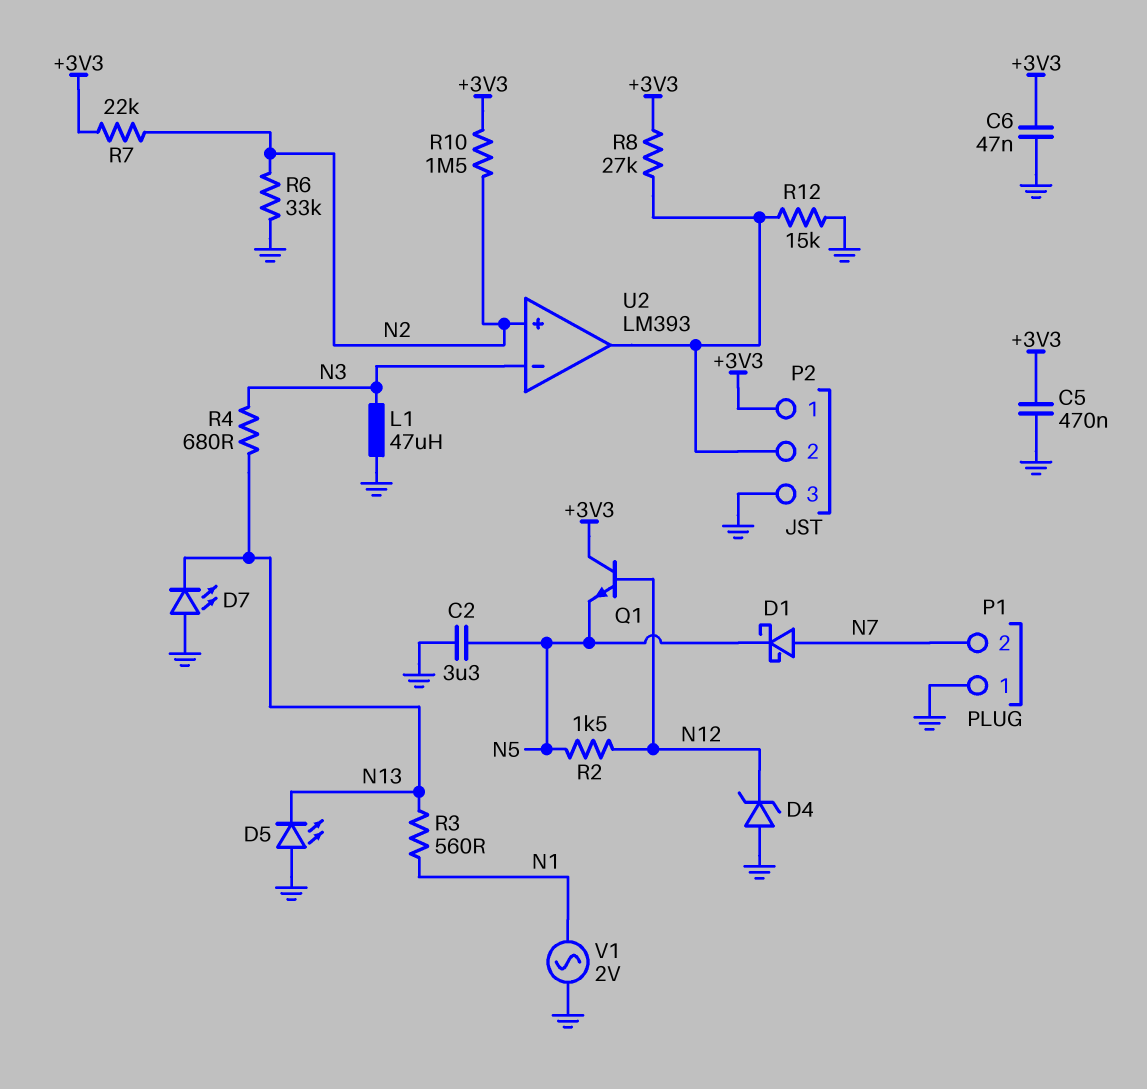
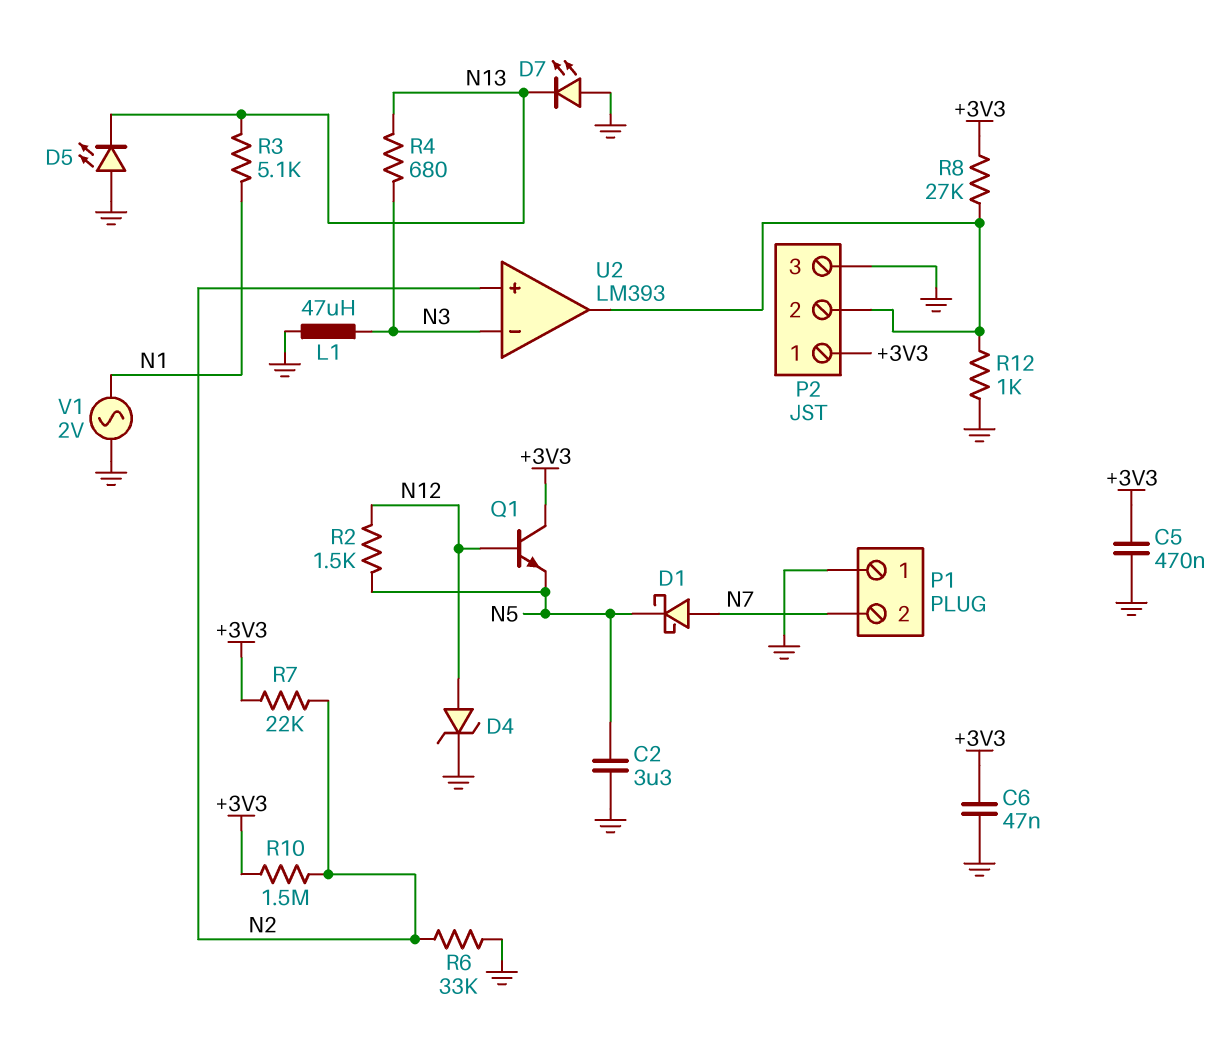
D4: zener (A GND, K N12) -> zener (A N12, K GND)
R3: 560 (N1, N13) -> 5.1k (N1, N13)
R12: 15k (GND, P2/2) -> 1k (GND, P2/2)

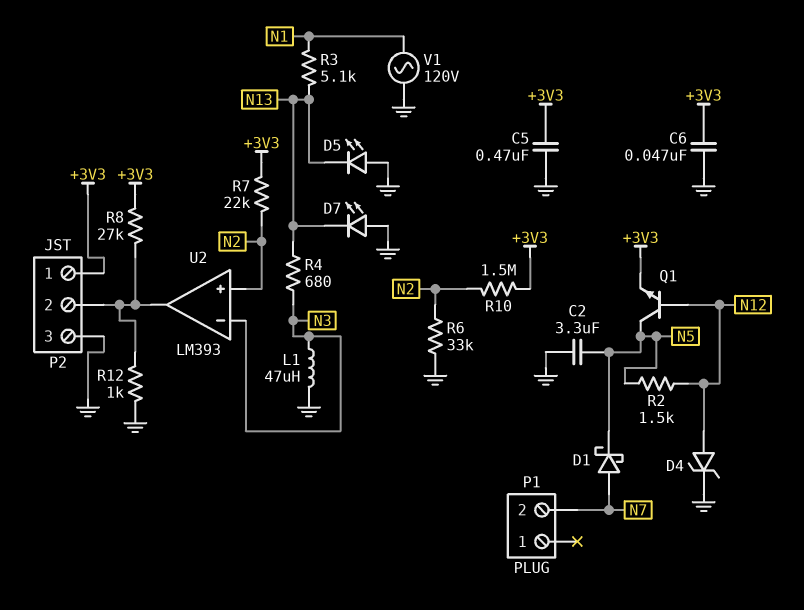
P1 pin 1: GND -> none
Q1: NPN (B N12, C +3V3, E N5) -> NPN (B N12, C N5, E +3V3)
V1: AC 2V (GND, N1) -> AC 120V (GND, N1)

